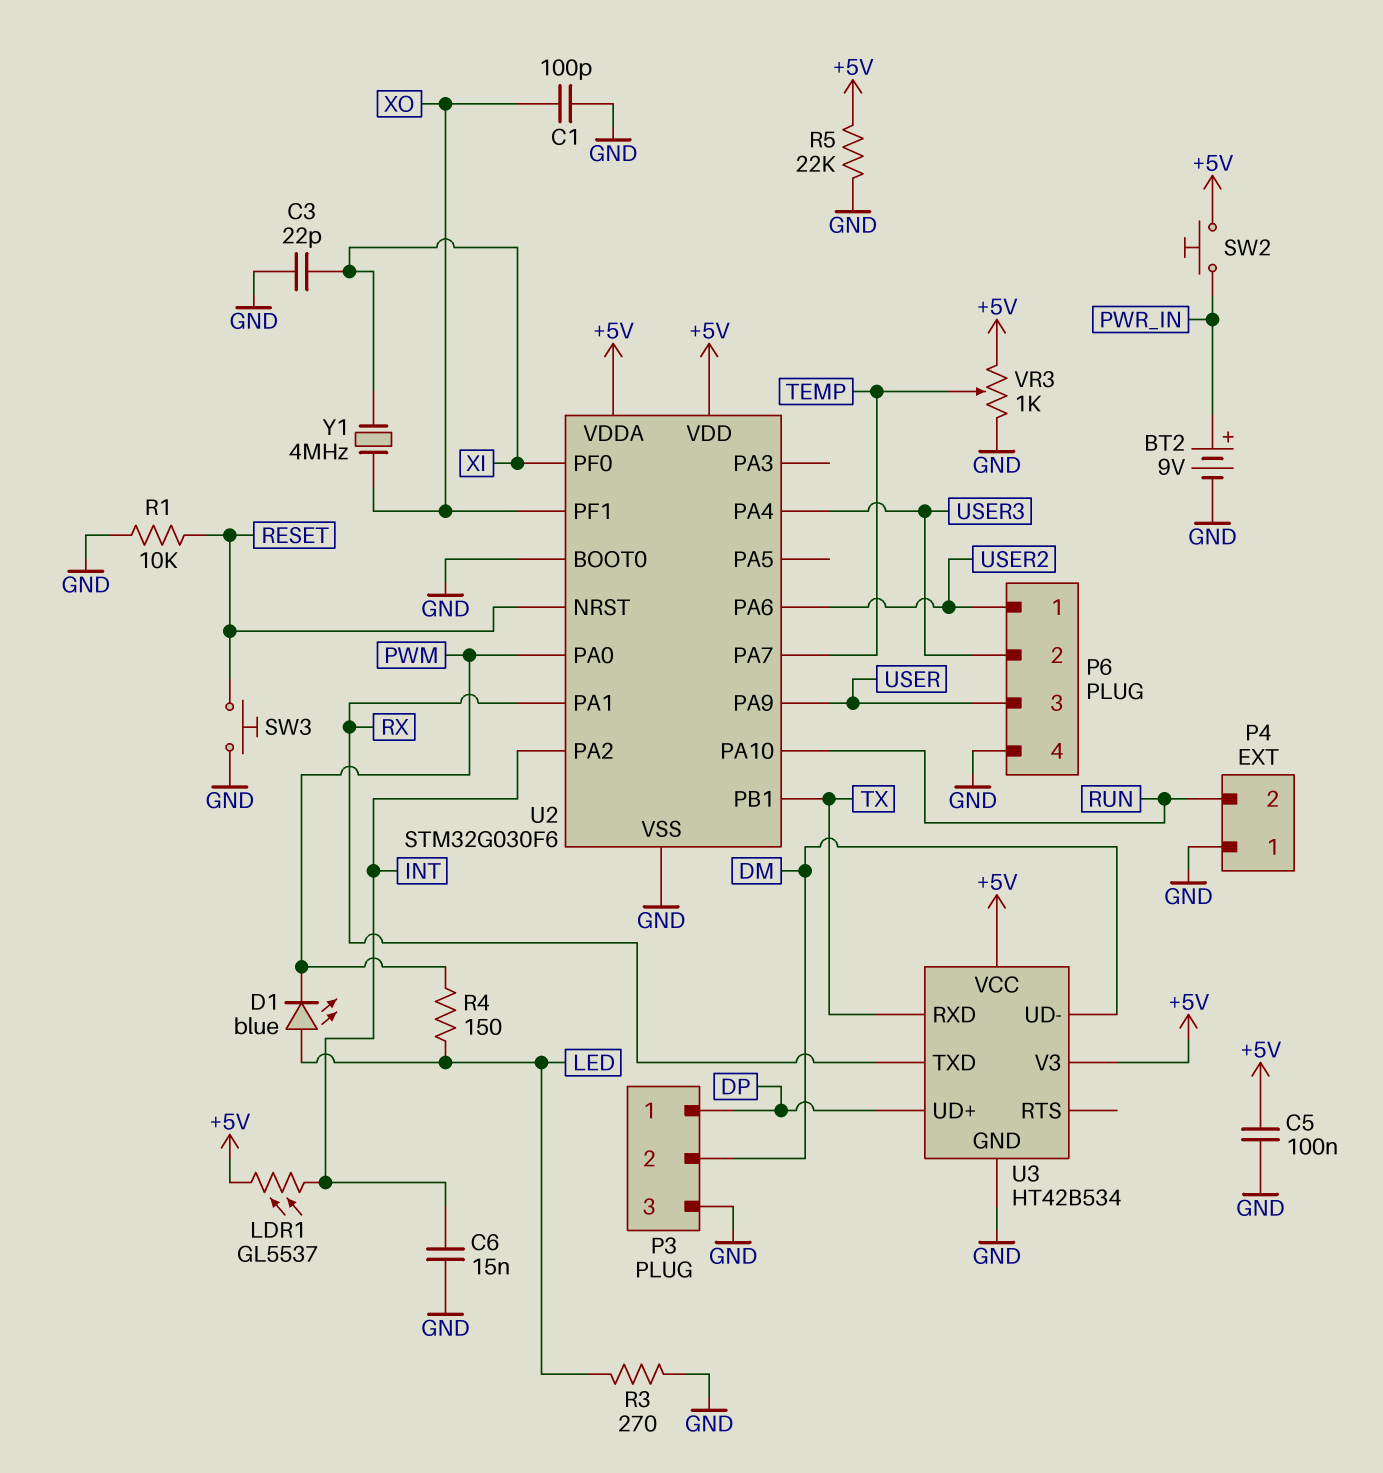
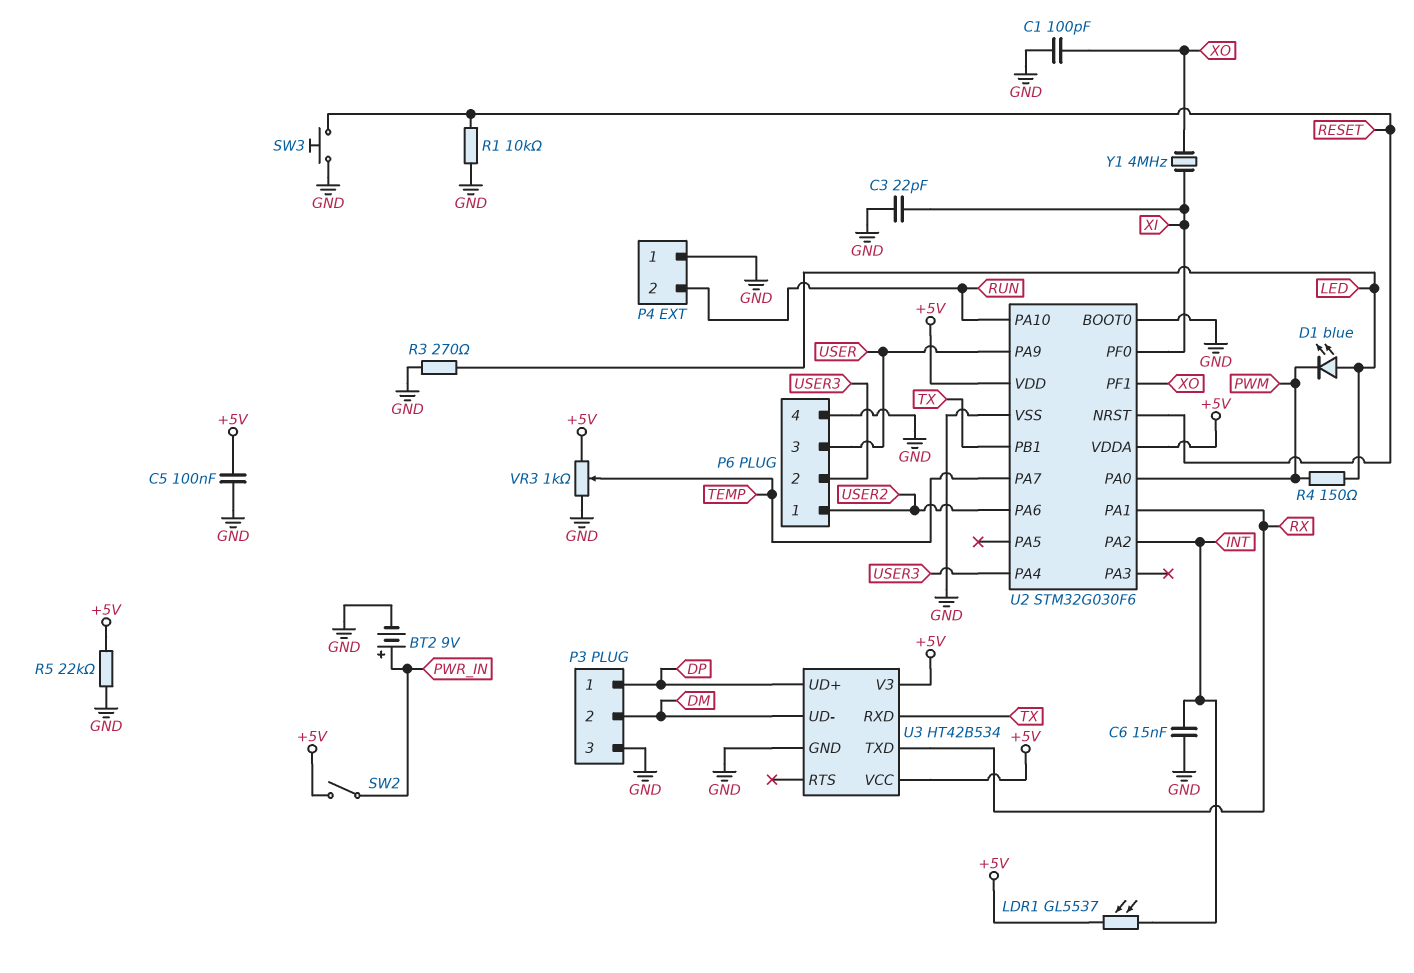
SW2: button (+5V, PWR_IN) -> switch (+5V, PWR_IN)

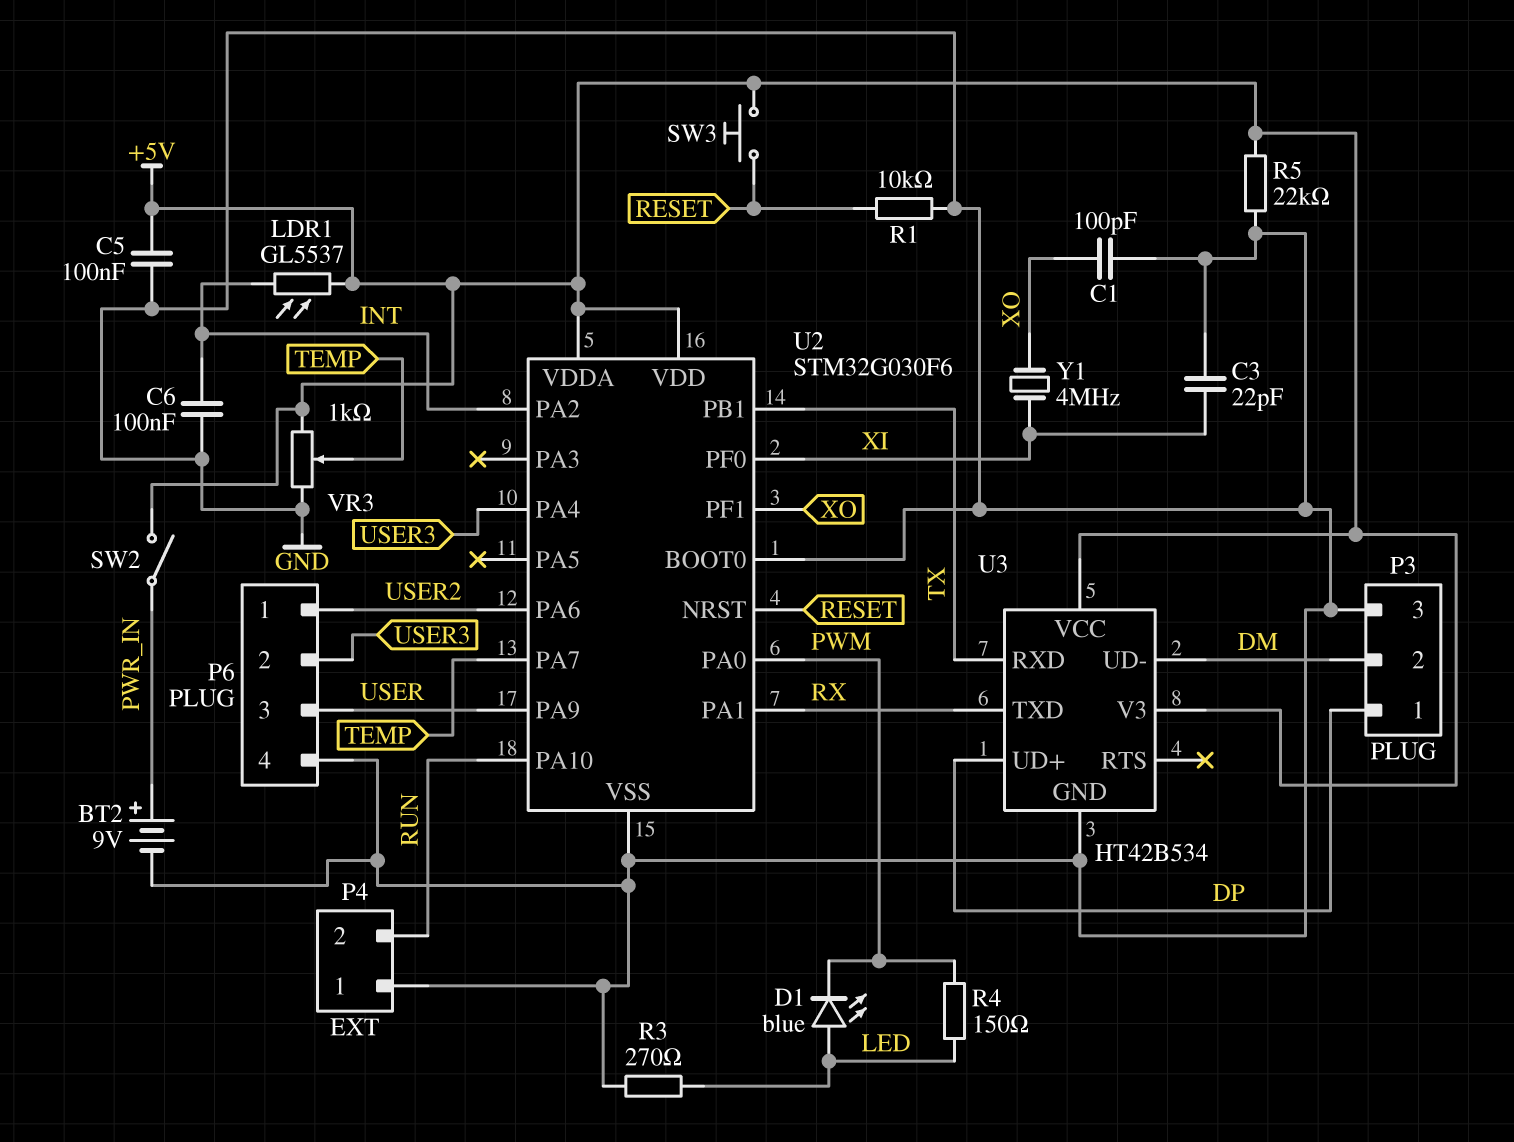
C6: 15nF (GND, INT) -> 100nF (GND, INT)
SW3: button (GND, RESET) -> button (+5V, RESET)

